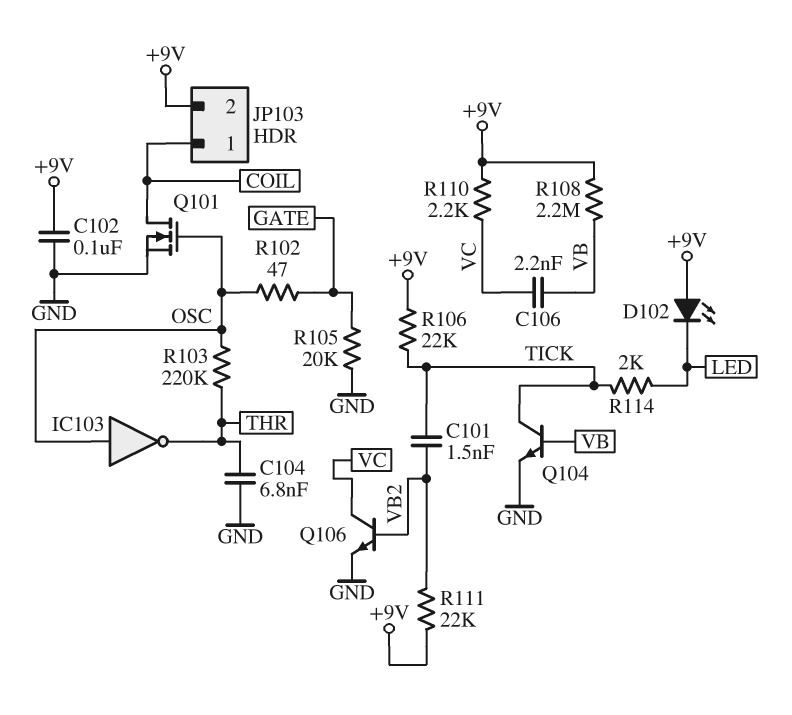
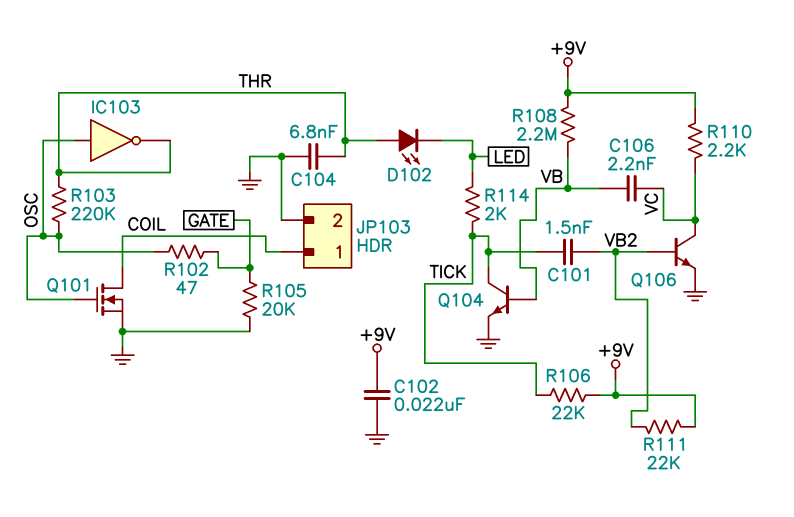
C102: 100nF (+9V, GND) -> 22nF (+9V, GND)
D102: LED (A +9V, K LED) -> LED (A THR, K LED)
JP103 pin 2: +9V -> GND

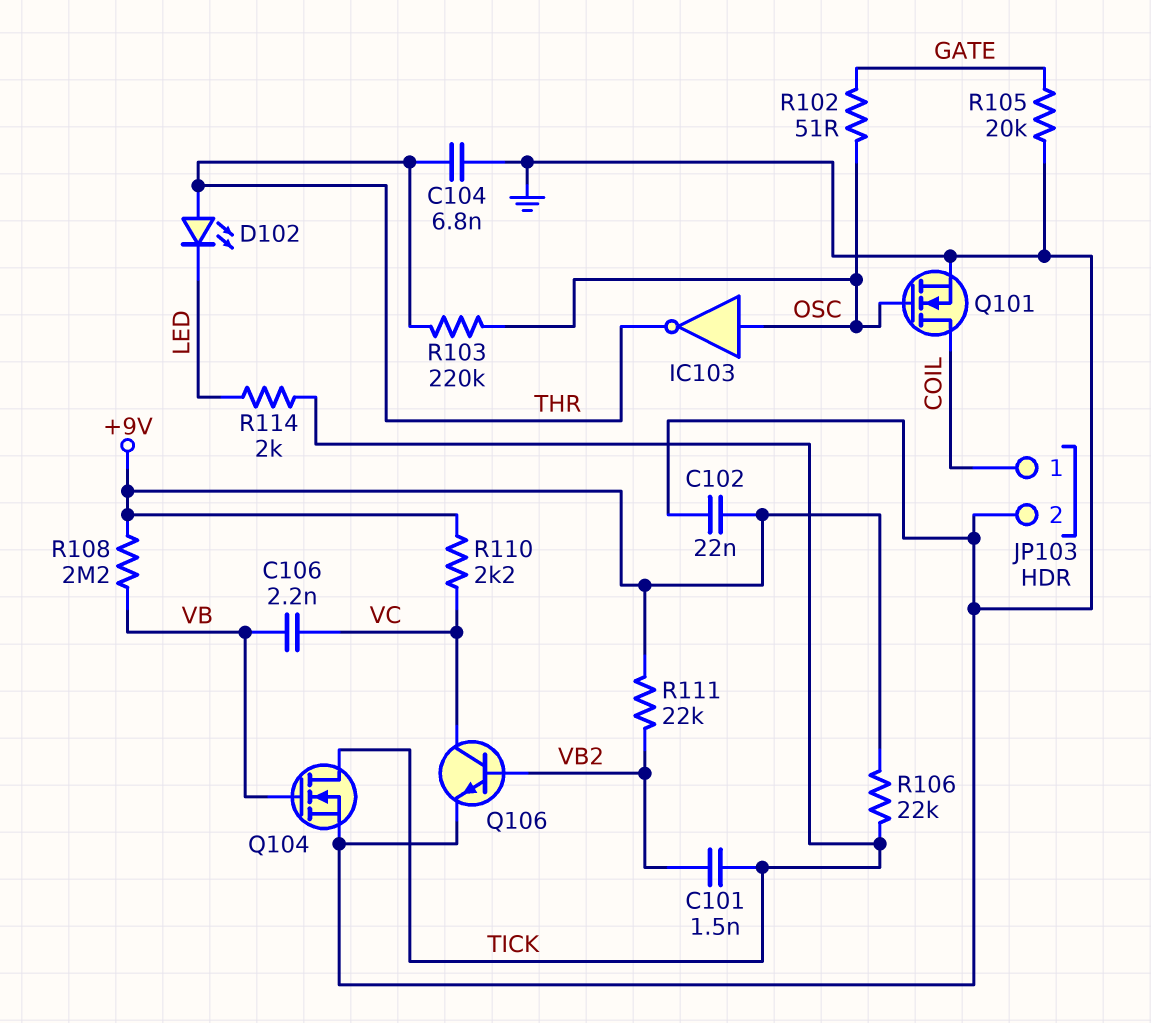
Q104: NPN (B VB, C TICK, E GND) -> NMOS (G VB, D TICK, S GND)
R102: 47 (GATE, OSC) -> 51 (GATE, OSC)

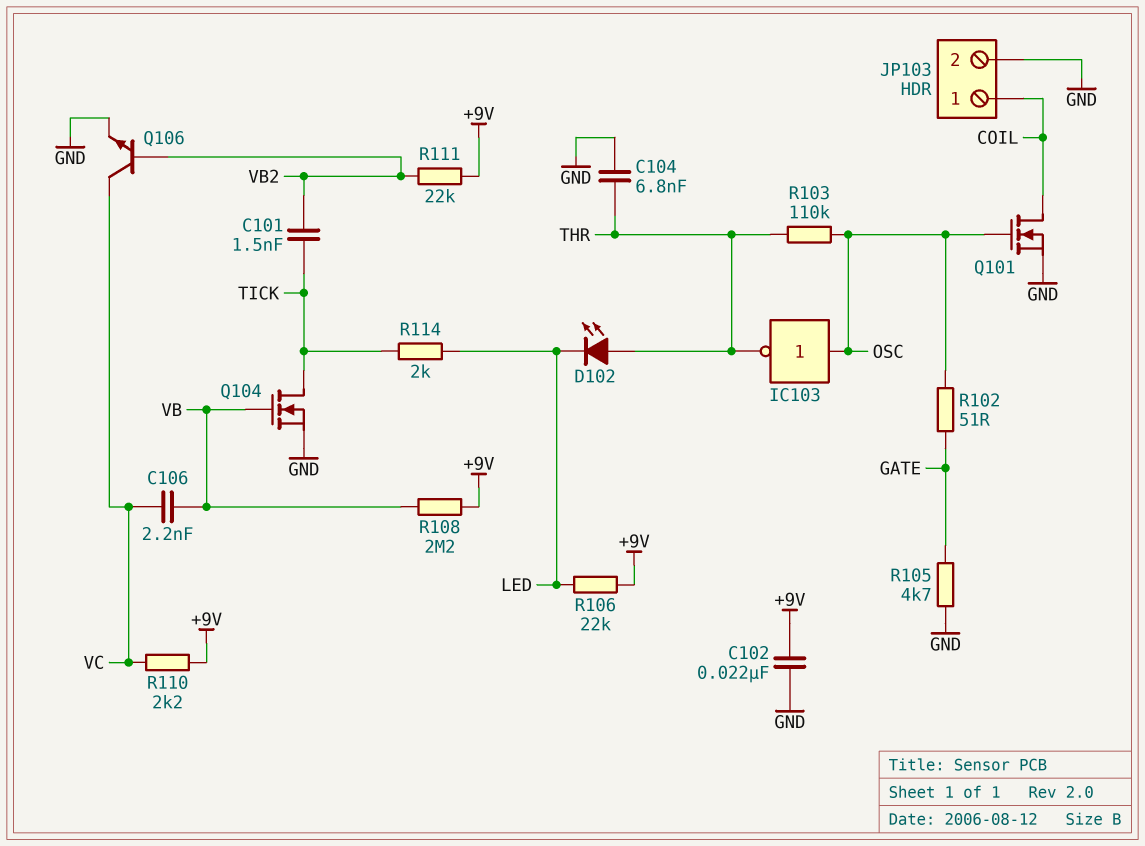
R103: 220k (OSC, THR) -> 110k (OSC, THR)
R105: 20k (GATE, GND) -> 4.7k (GATE, GND)
R106: 22k (+9V, TICK) -> 22k (+9V, LED)

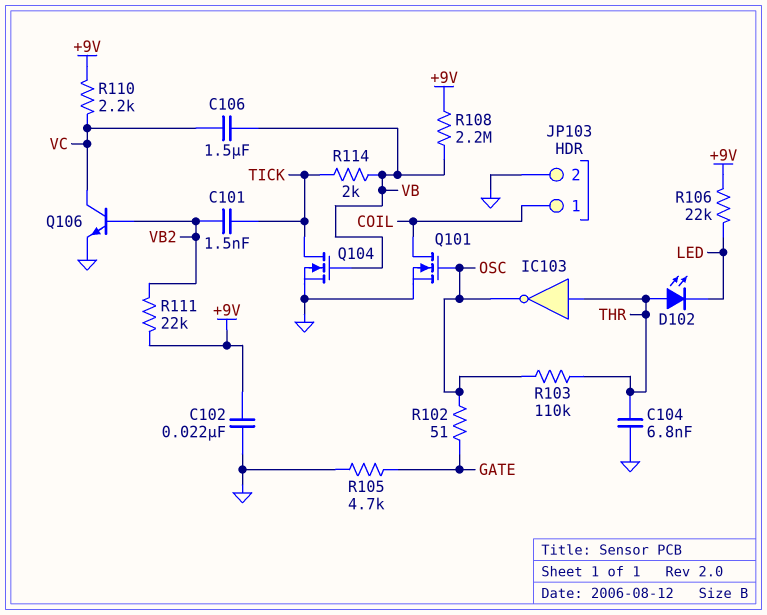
C106: 2.2nF (VB, VC) -> 1.5uF (VB, VC)
IC103: NOT (in OSC, out THR) -> NOT (in THR, out OSC)
R114: 2k (LED, TICK) -> 2k (TICK, VB)

